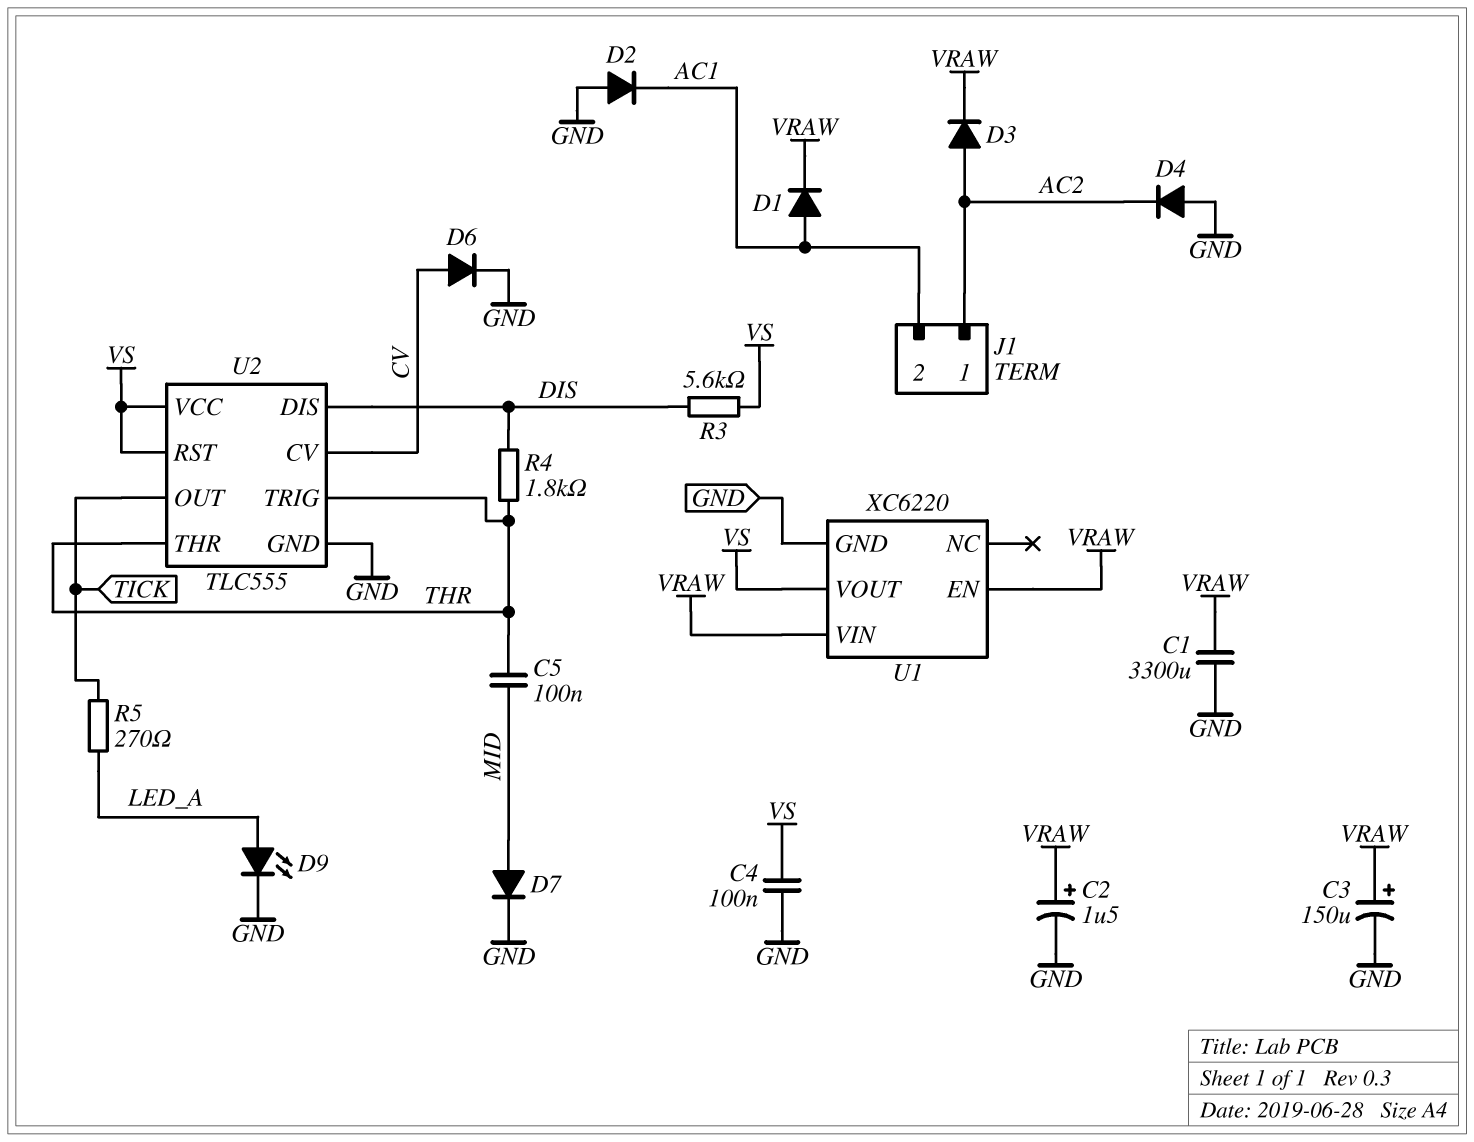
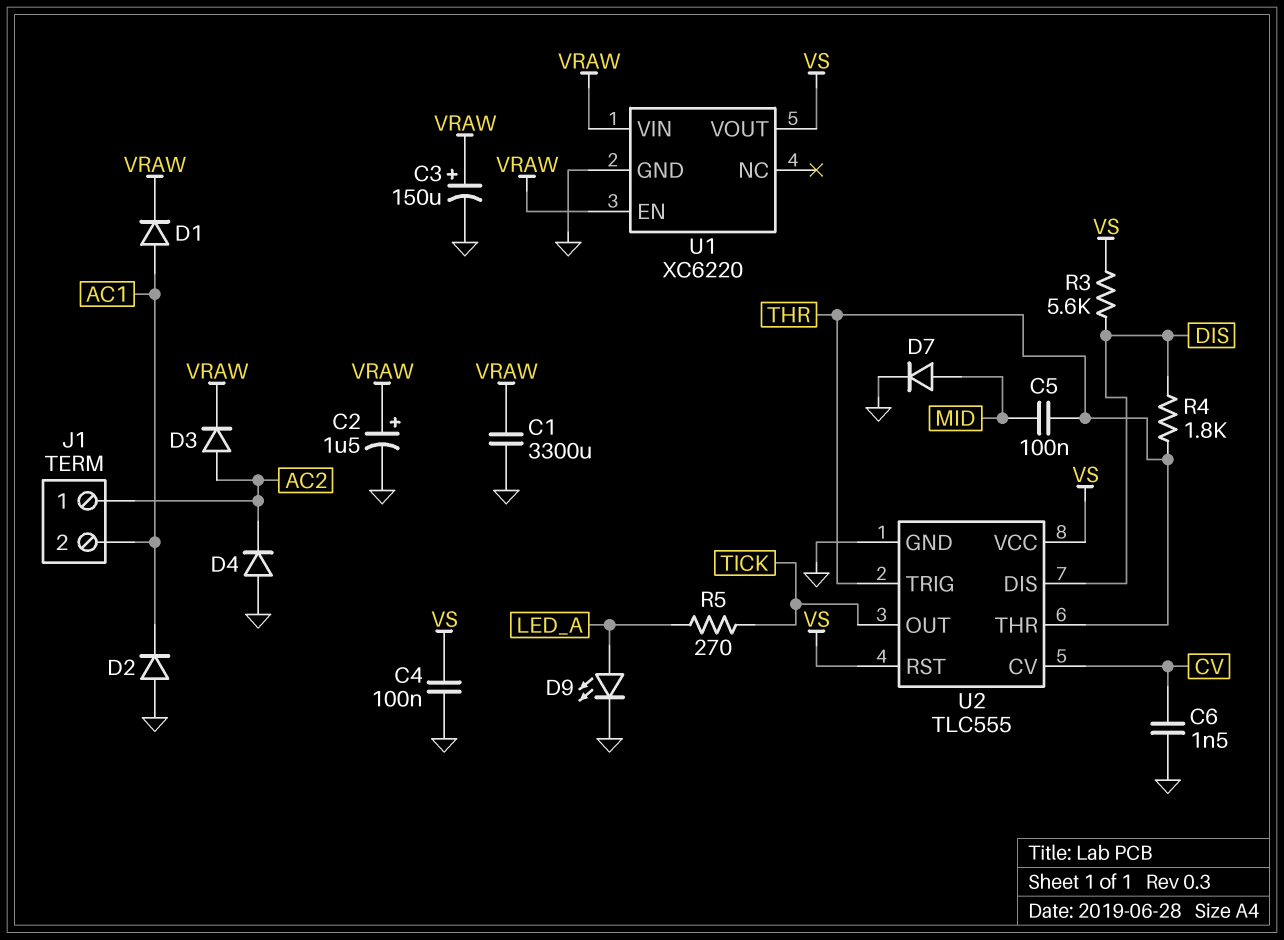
C6: none -> 1.5nF (CV, GND)
D6: diode (A CV, K GND) -> none

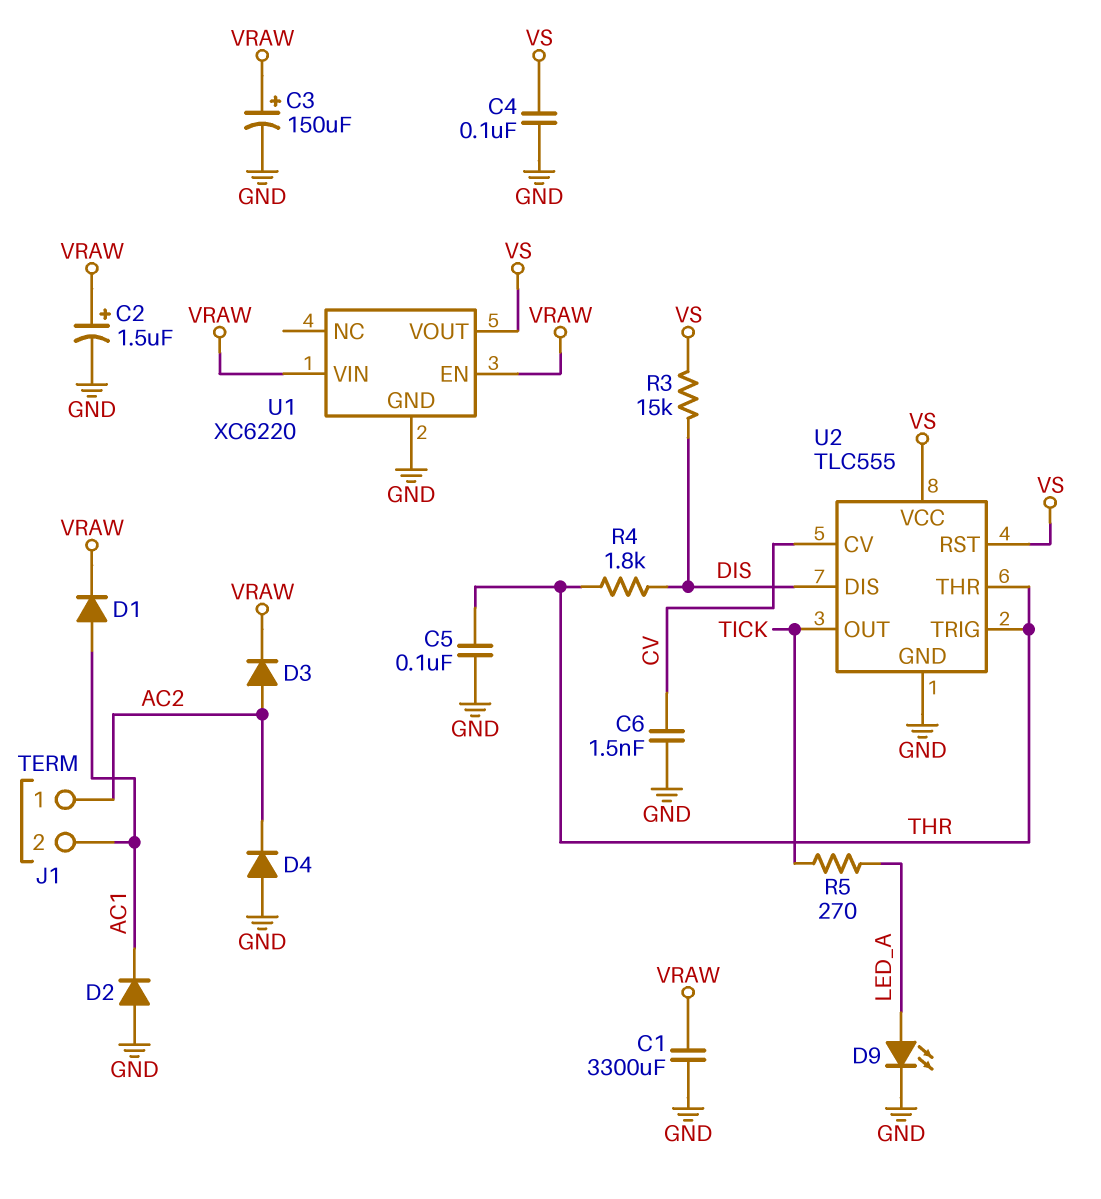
C5: 100nF (MID, THR) -> 100nF (GND, THR)
D7: diode (A MID, K GND) -> none
R3: 5.6k (DIS, VS) -> 15k (DIS, VS)

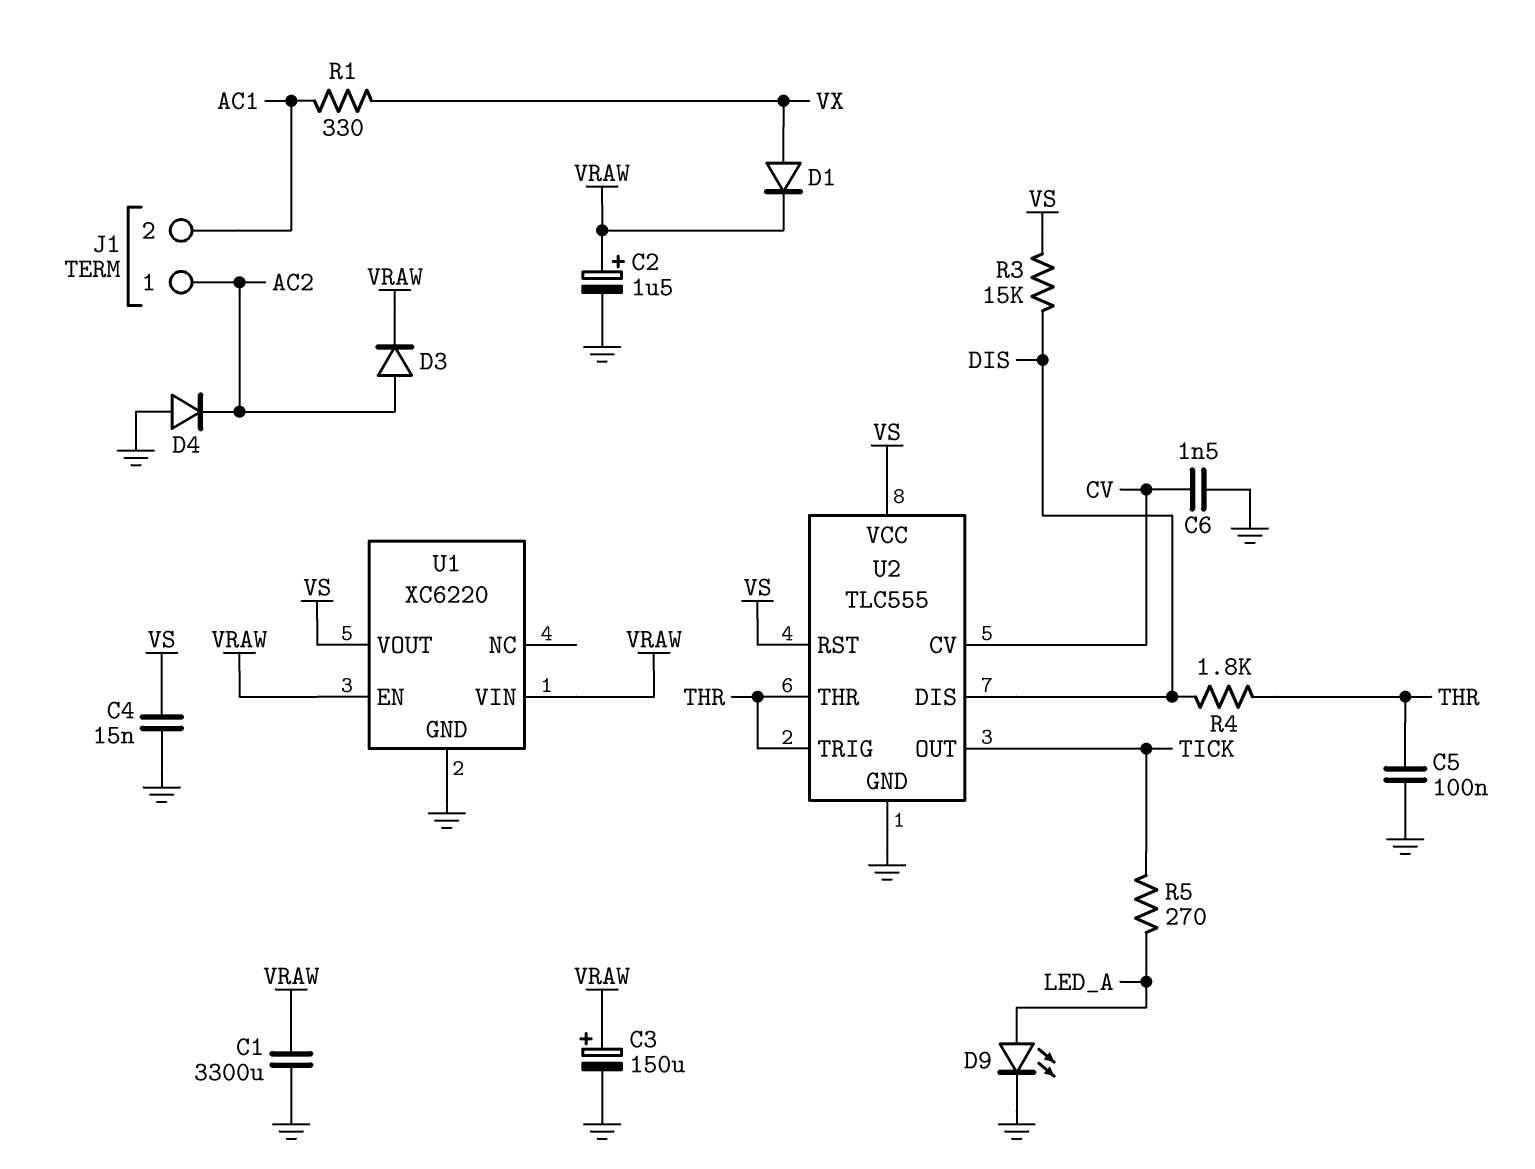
C4: 100nF (GND, VS) -> 15nF (GND, VS)
D1: diode (A AC1, K VRAW) -> diode (A VX, K VRAW)
D2: diode (A GND, K AC1) -> none
R1: none -> 330 (AC1, VX)

